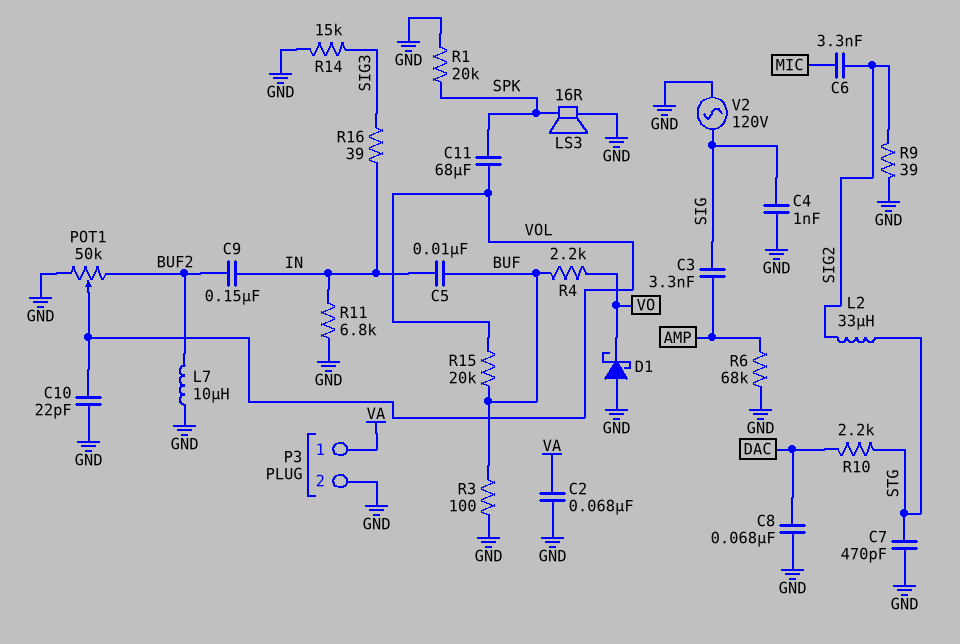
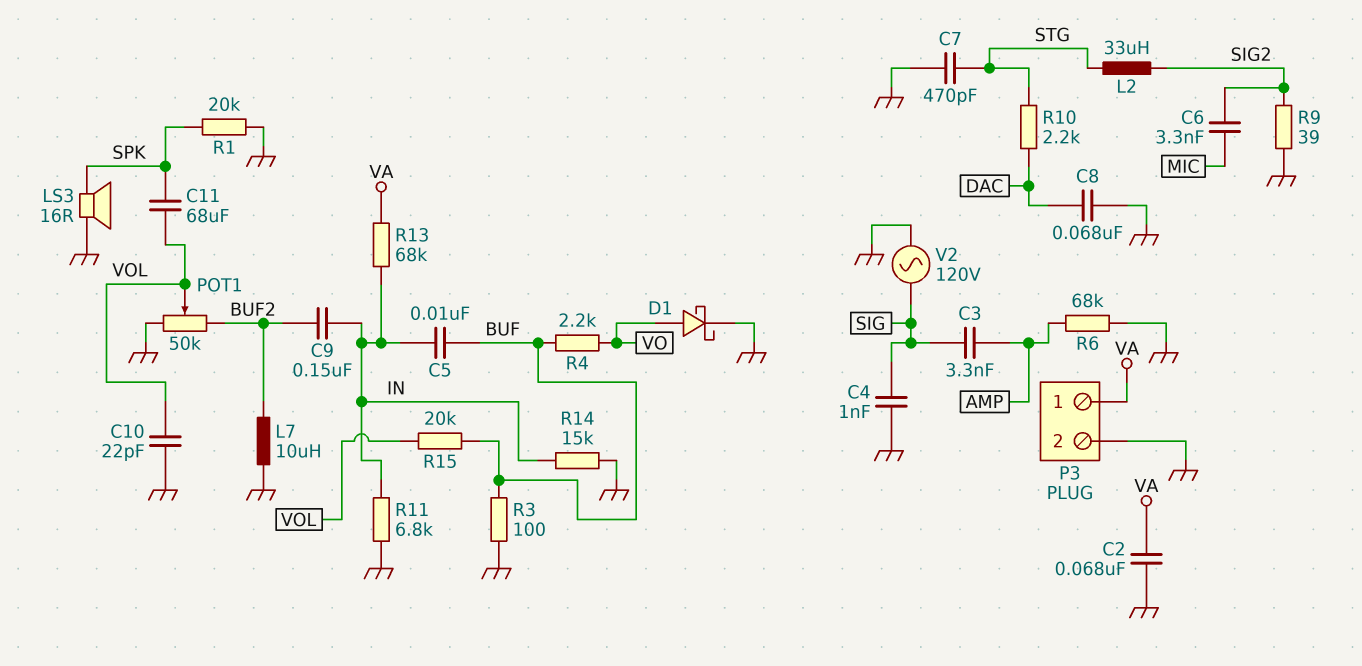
D1: schottky (A GND, K VO) -> schottky (A VO, K GND)
R13: none -> 68k (IN, VA)
R14: 15k (GND, SIG3) -> 15k (GND, IN)
R16: 39 (IN, SIG3) -> none

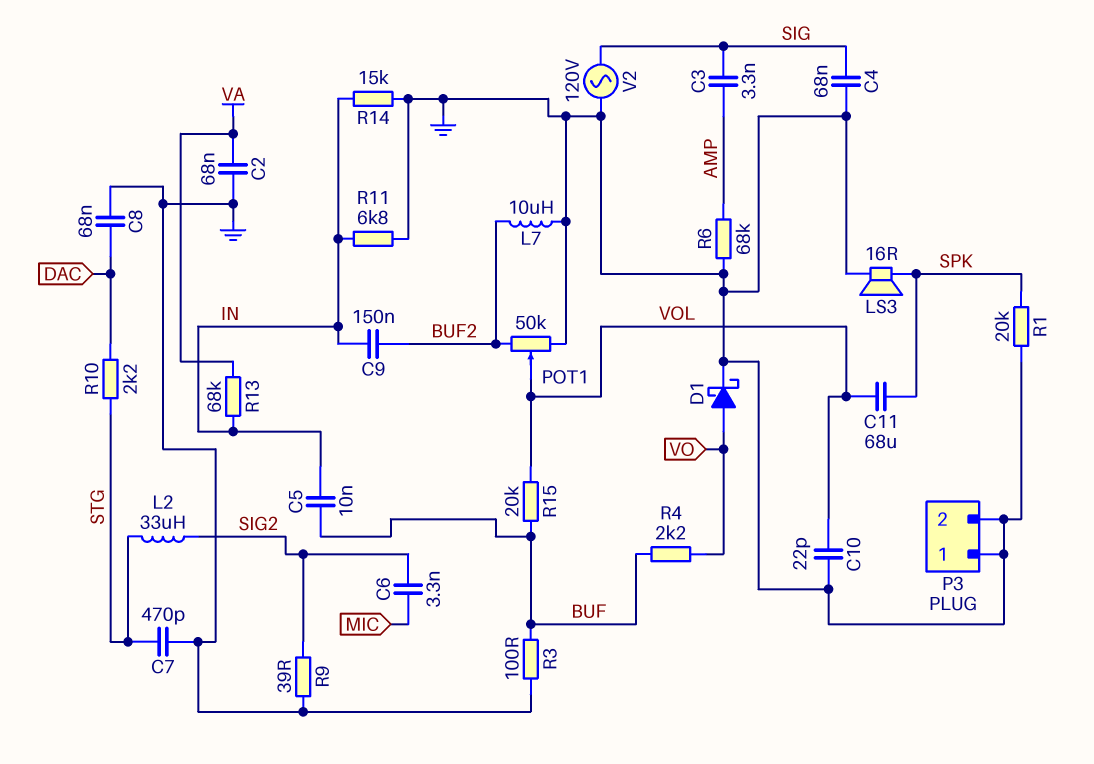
C4: 1nF (GND, SIG) -> 68nF (GND, SIG)
P3 pin 1: VA -> GND

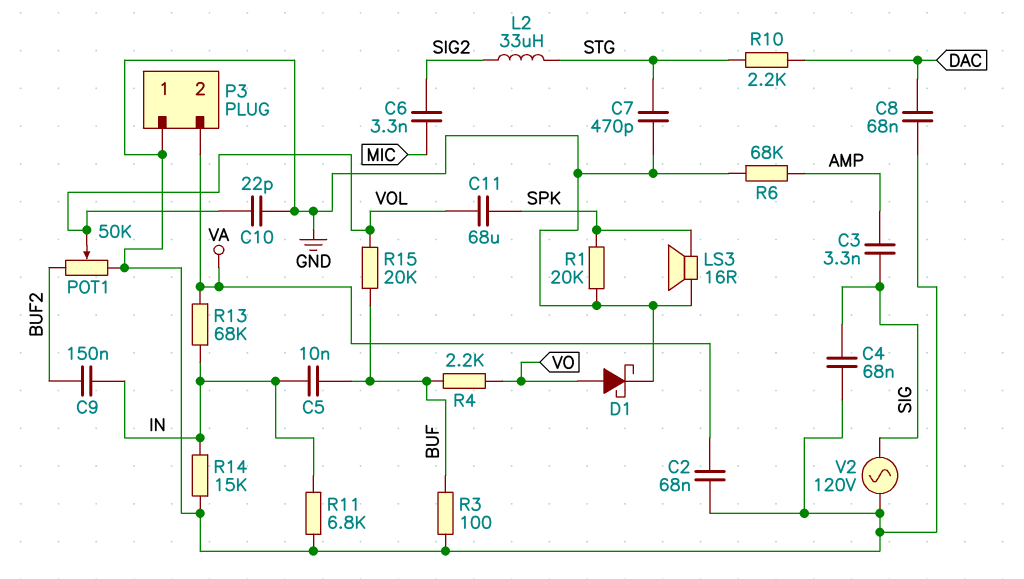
L7: 10uH (BUF2, GND) -> none
P3 pin 2: GND -> VA
R9: 39 (GND, SIG2) -> none

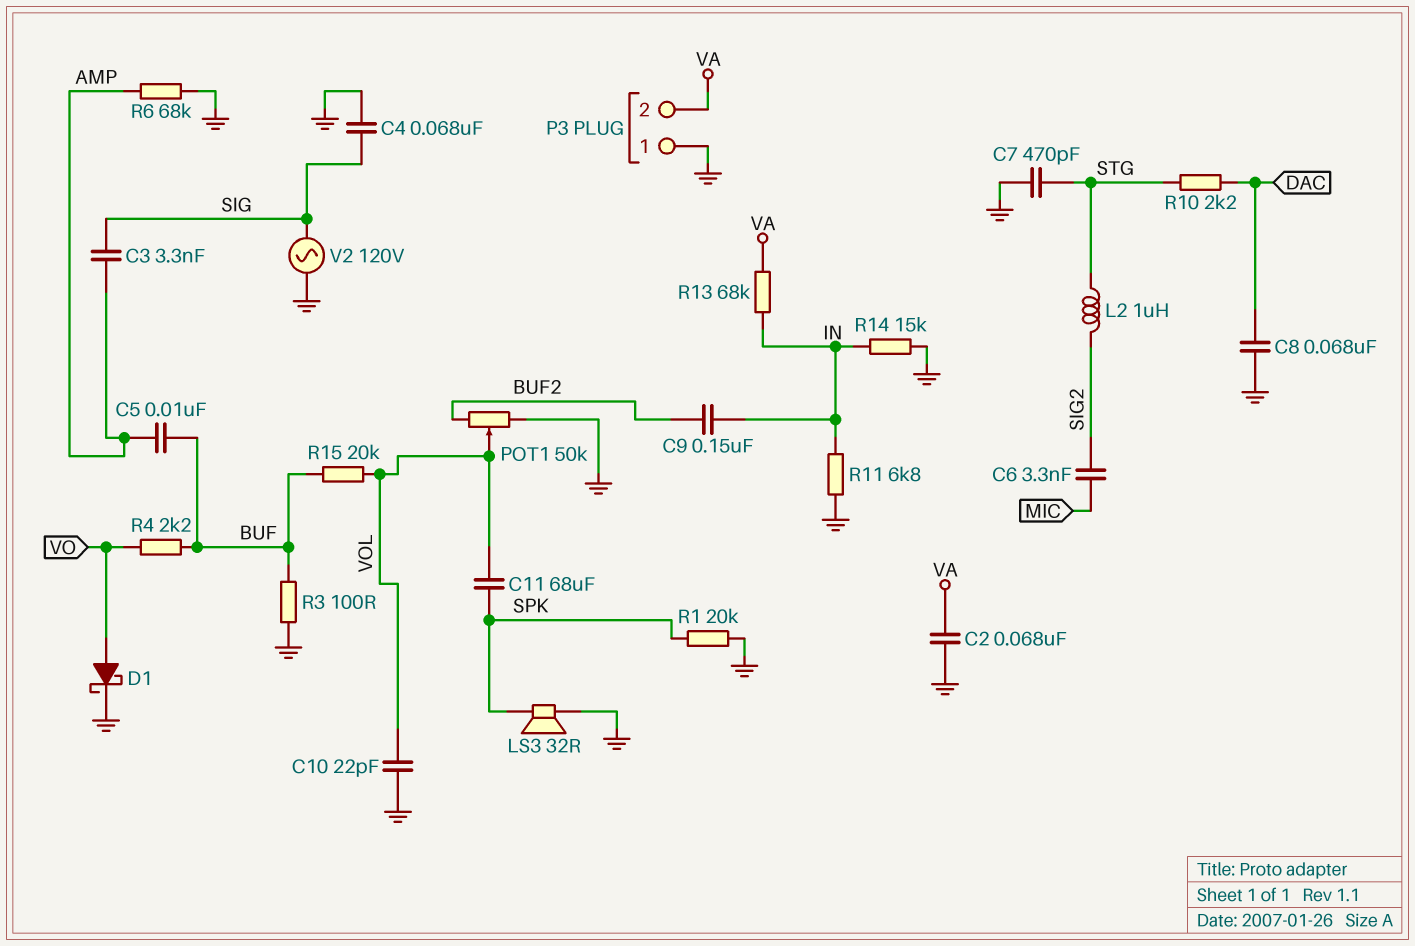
C5: 10nF (BUF, IN) -> 10nF (AMP, BUF)
L2: 33uH (SIG2, STG) -> 1uH (SIG2, STG)
LS3: speaker 16R (GND, SPK) -> speaker 32R (GND, SPK)

